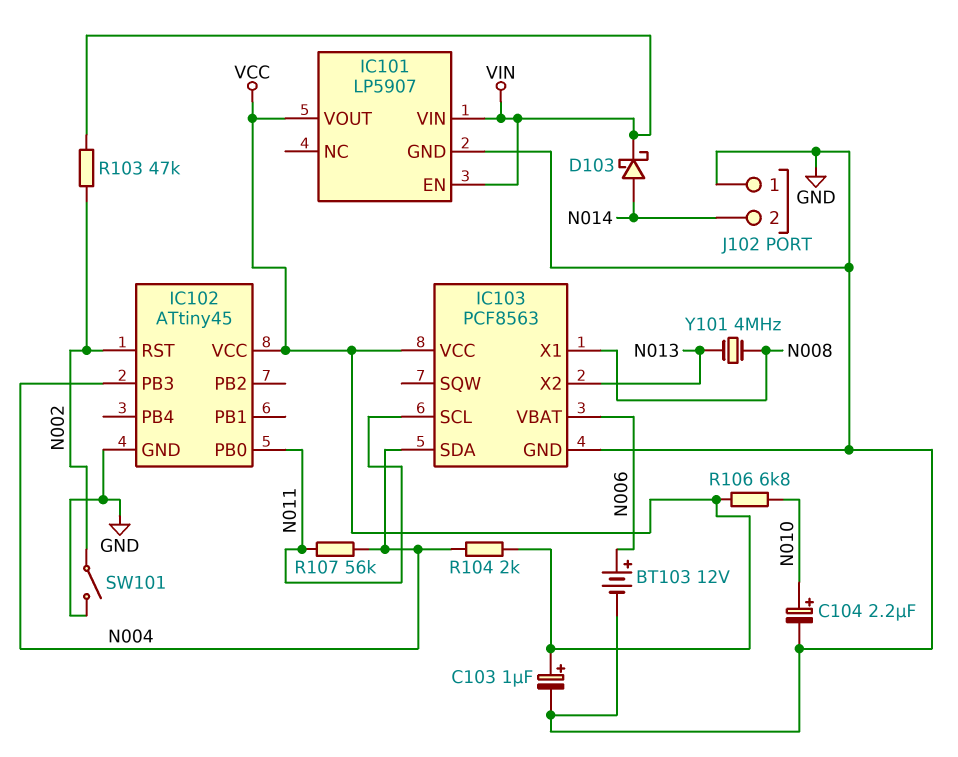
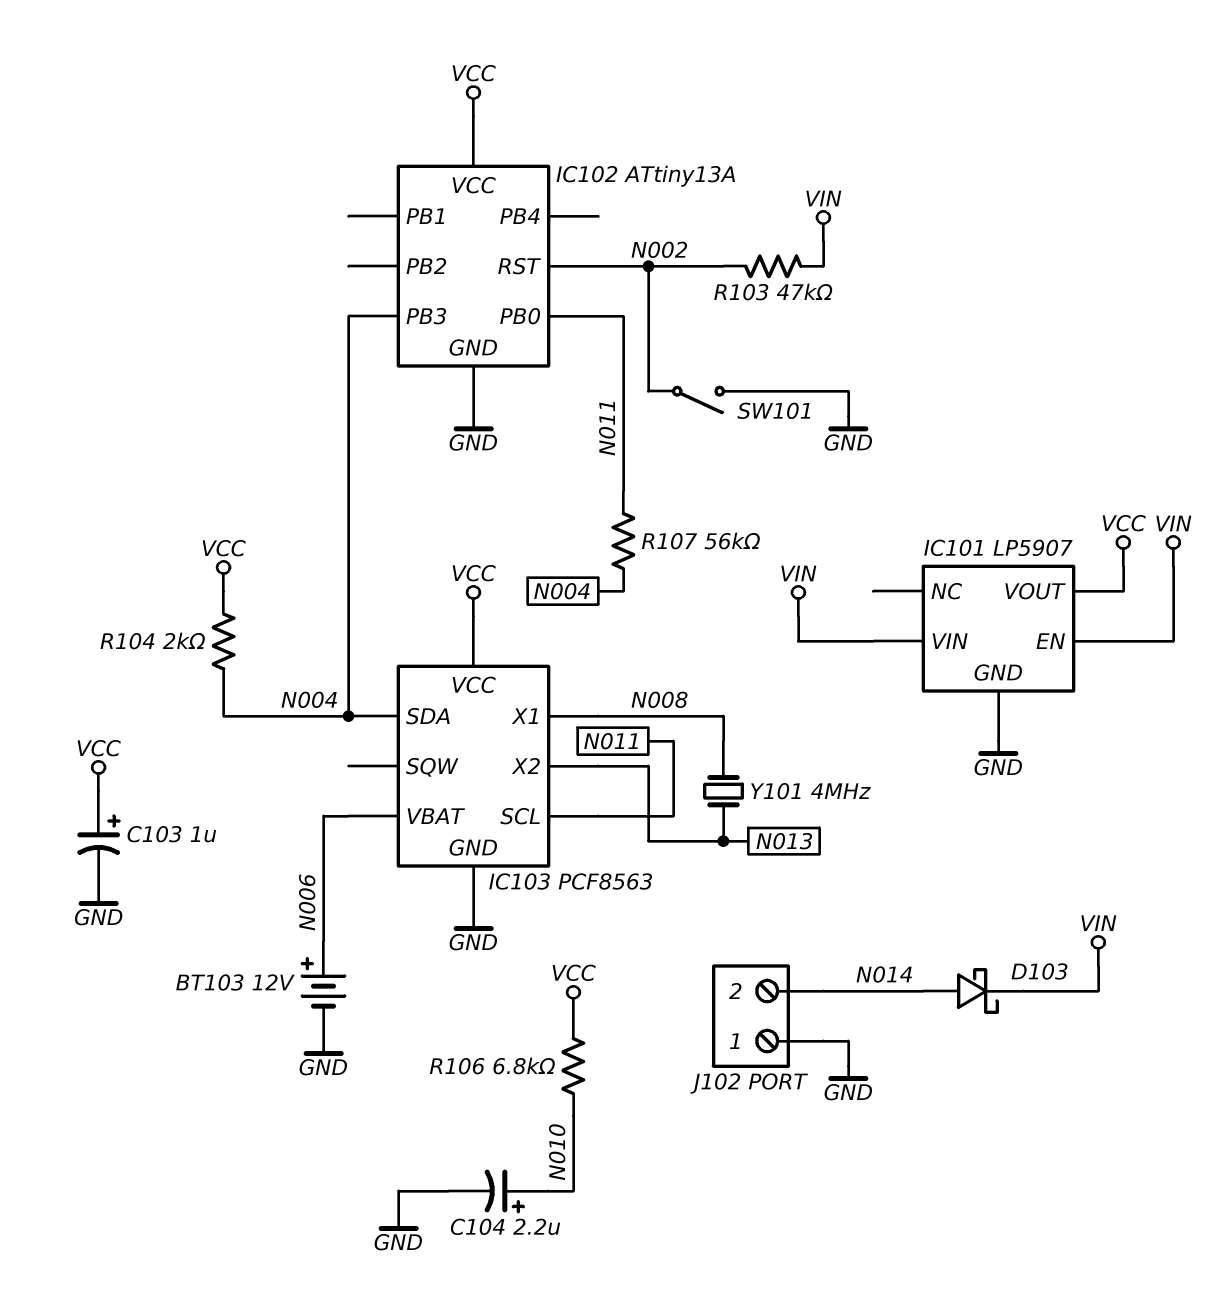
IC102: ATtiny45 -> ATtiny13A

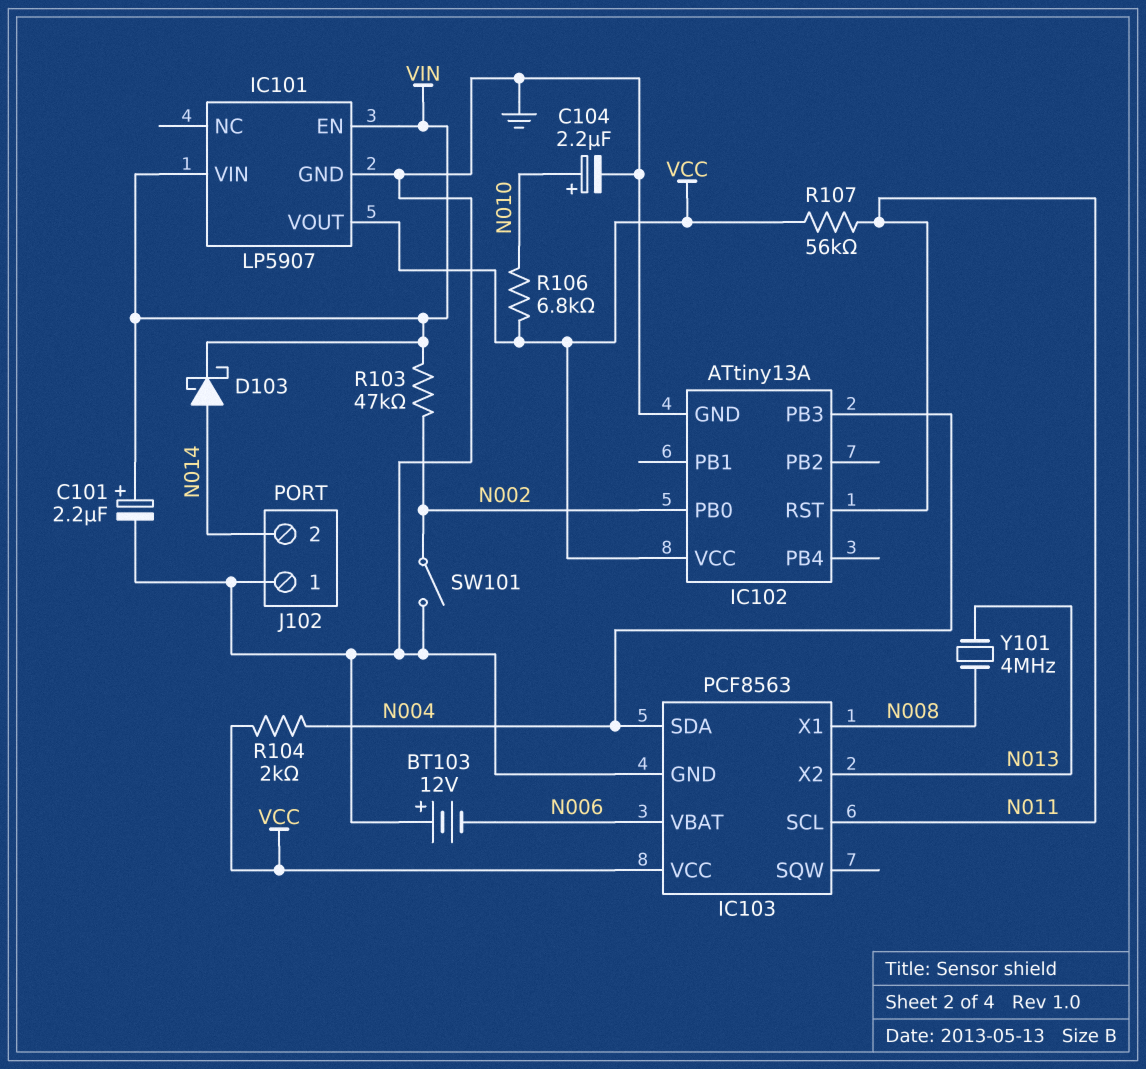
BT103: 12V (plus N006, minus GND) -> 12V (plus GND, minus N006)
C101: none -> 2.2uF (plus VIN, minus GND)
C103: 1uF (plus VCC, minus GND) -> none
IC102 pin PB0: N011 -> N002
IC102 pin RST: N002 -> N011
R107: 56k (N004, N011) -> 56k (N011, VCC)

